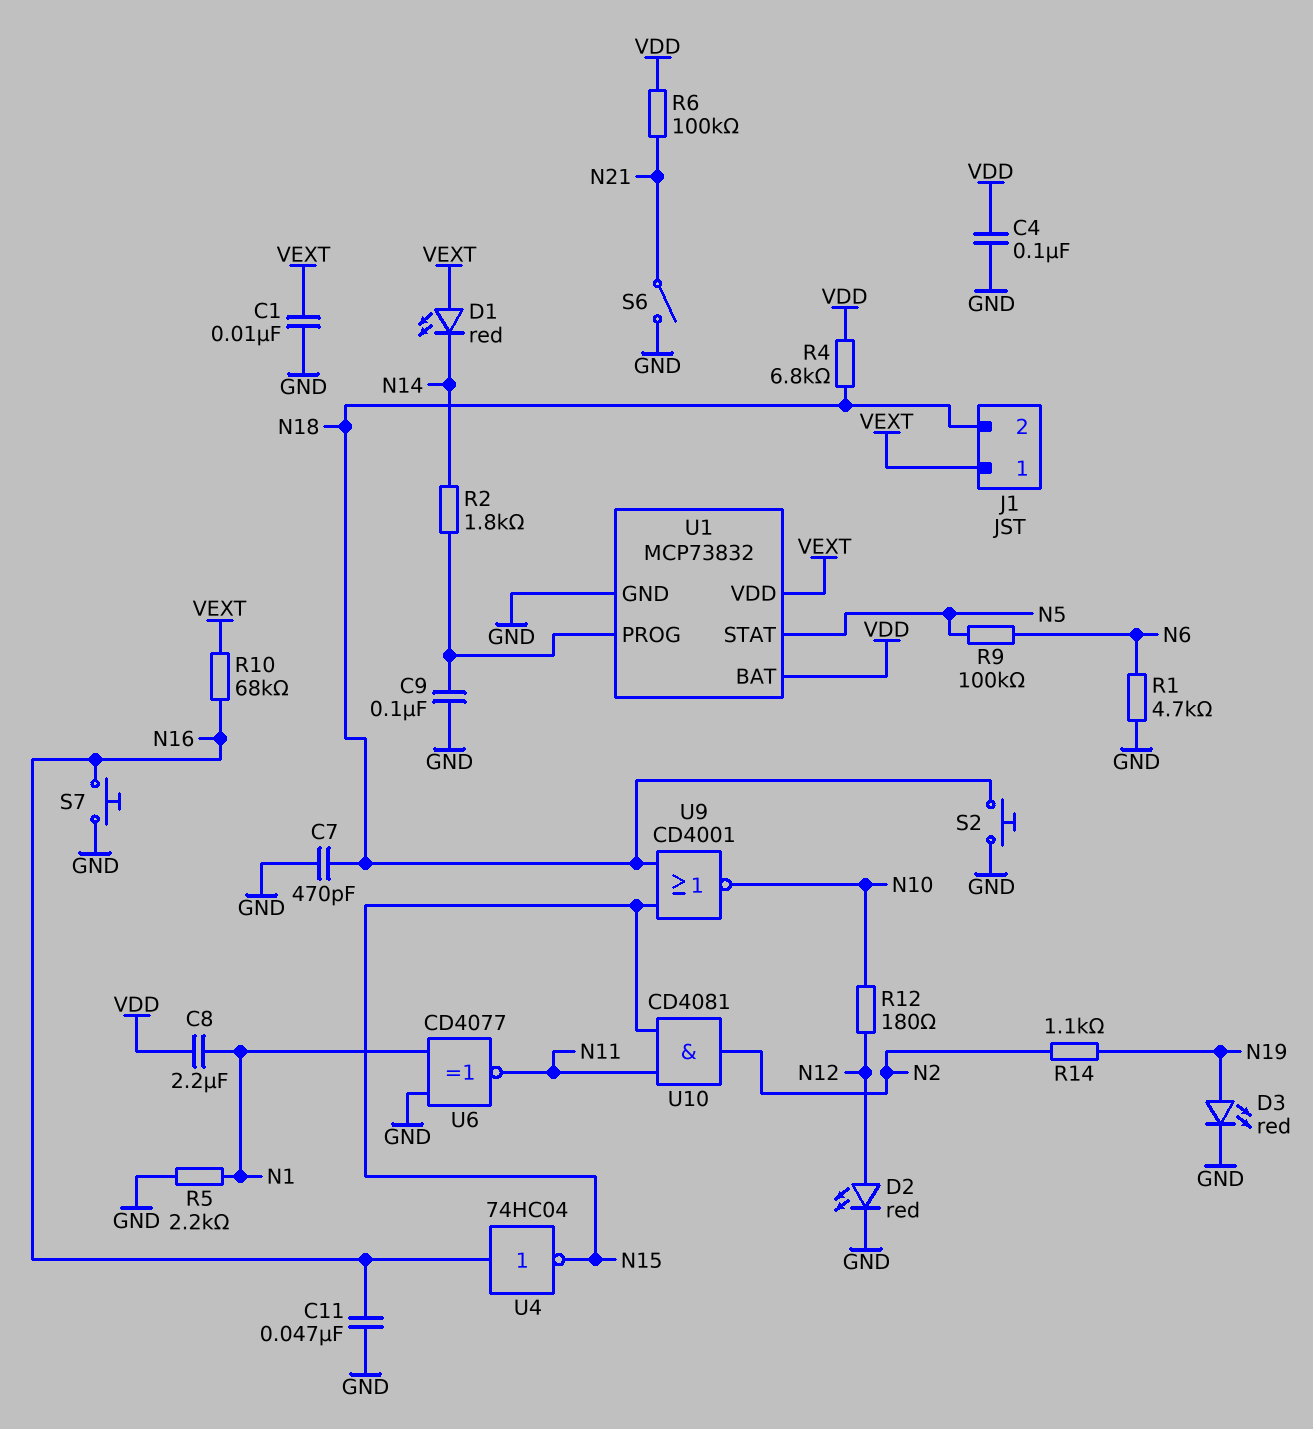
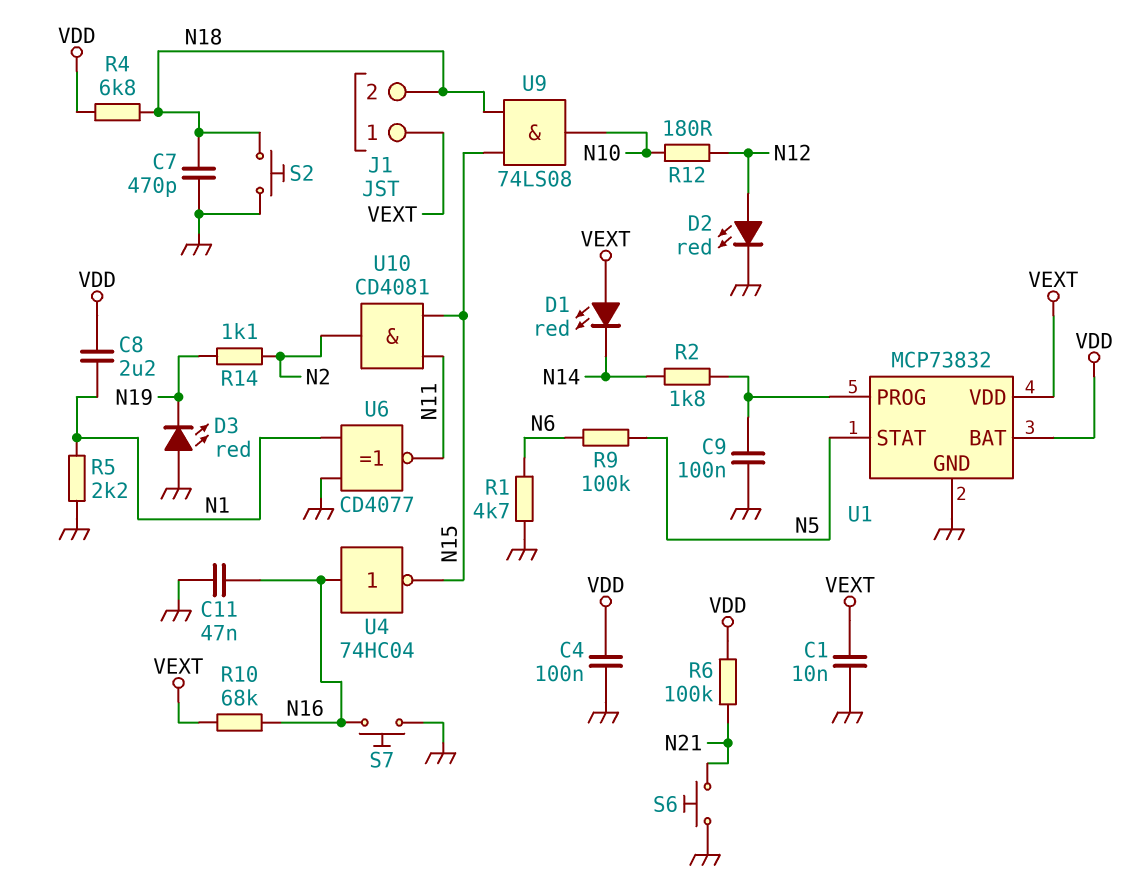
D3: LED red (A N19, K GND) -> LED red (A GND, K N19)
S6: switch (GND, N21) -> button (GND, N21)
U9: NOR CD4001 (in N15, in N18, out N10) -> AND 74LS08 (in N15, in N18, out N10)

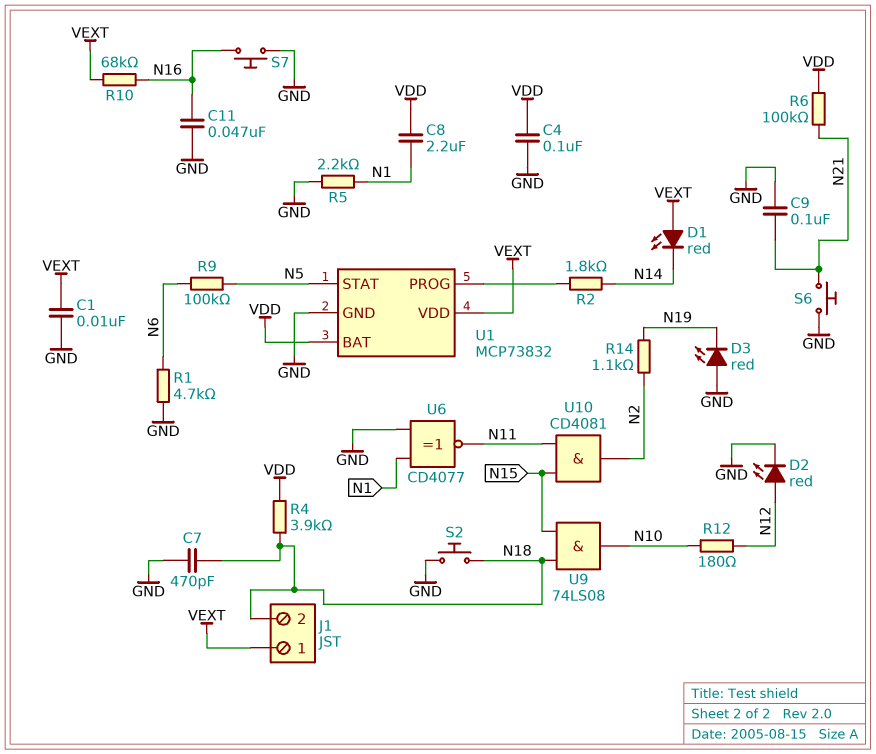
C9: 100nF (GND, U1/PROG) -> 100nF (GND, N21)
R4: 6.8k (N18, VDD) -> 3.9k (N18, VDD)
U4: NOT 74HC04 (in N16, out N15) -> none

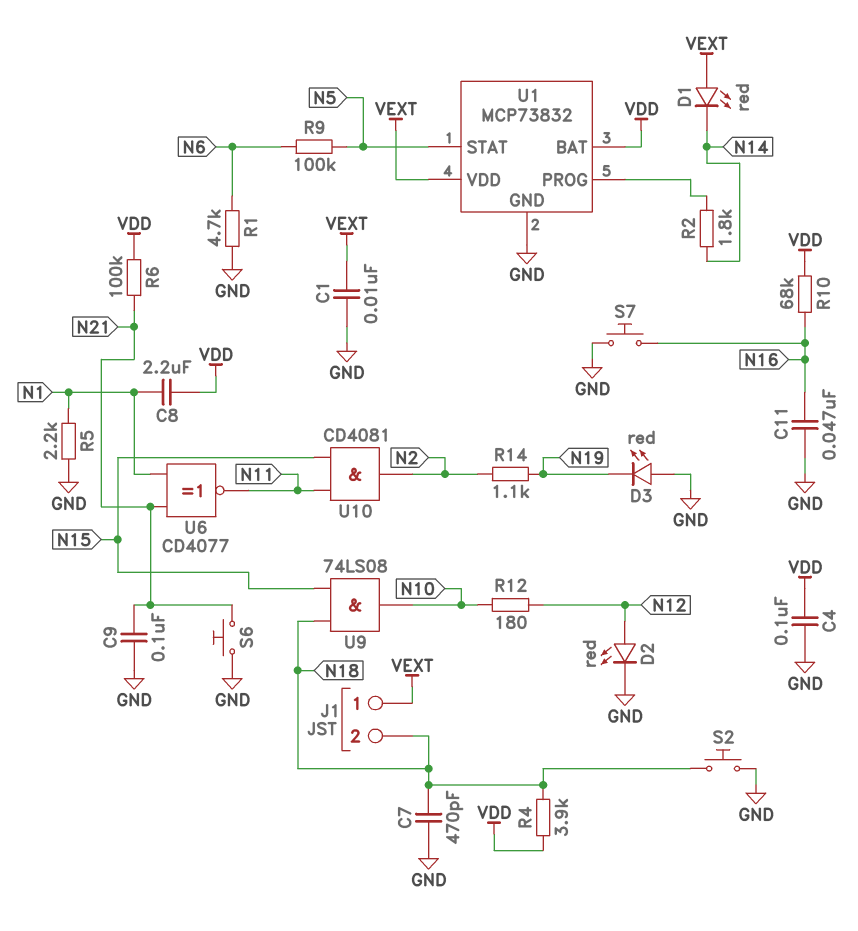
R10: 68k (N16, VEXT) -> 68k (N16, VDD)
U6: XNOR CD4077 (in GND, in N1, out N11) -> XNOR CD4077 (in N1, in N21, out N11)

